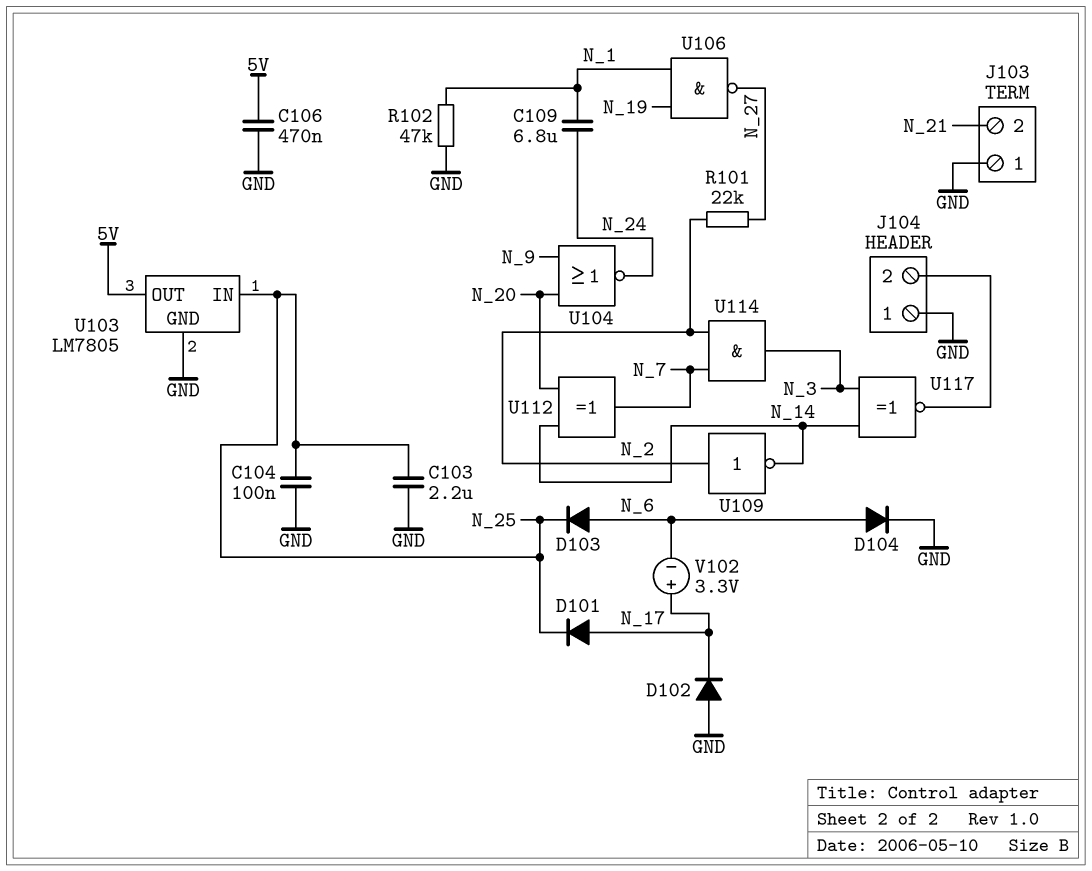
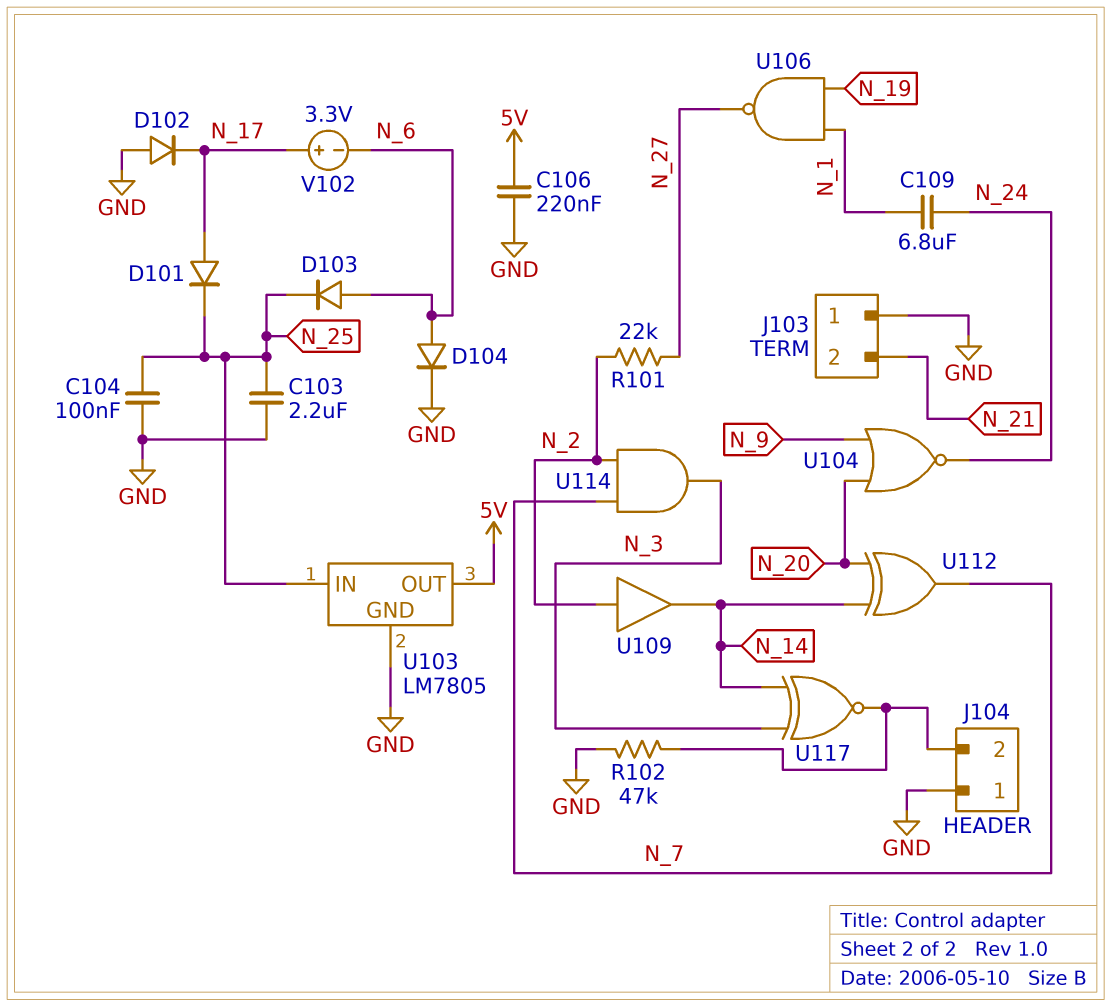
C106: 470nF (5V, GND) -> 220nF (5V, GND)
R102: 47k (GND, N_1) -> 47k (GND, J104/2)
U109: NOT (in N_2, out N_14) -> buffer (in N_2, out N_14)

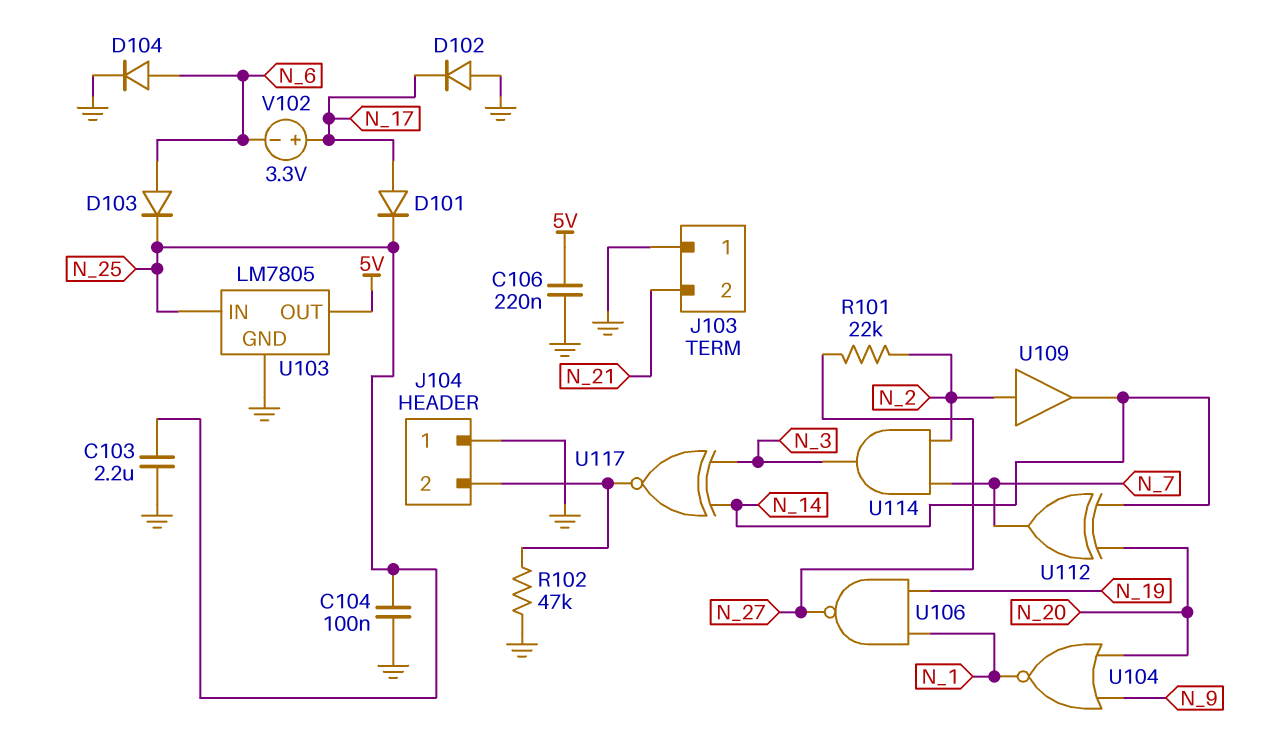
C109: 6.8uF (N_1, N_24) -> none
U104: NOR (in N_9, in N_20, out N_24) -> NOR (in N_9, in N_20, out N_1)

